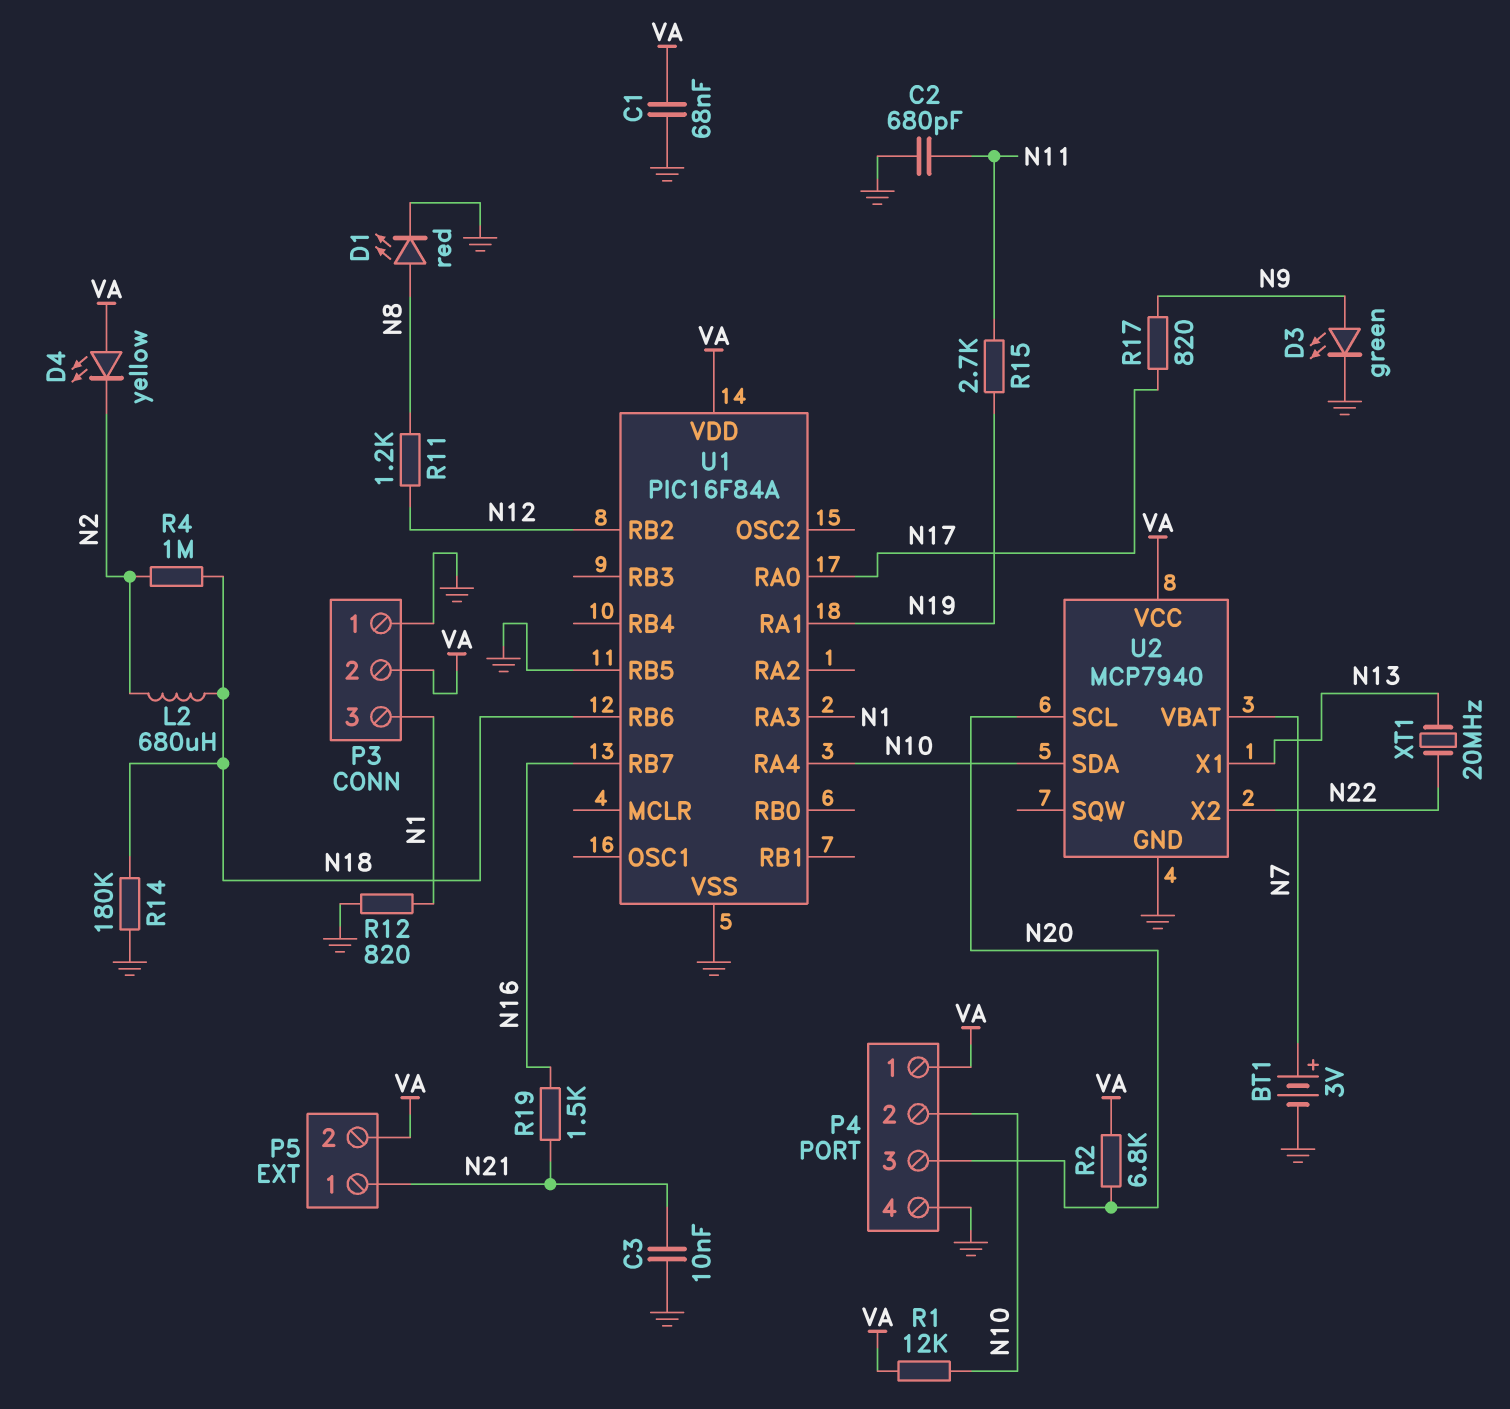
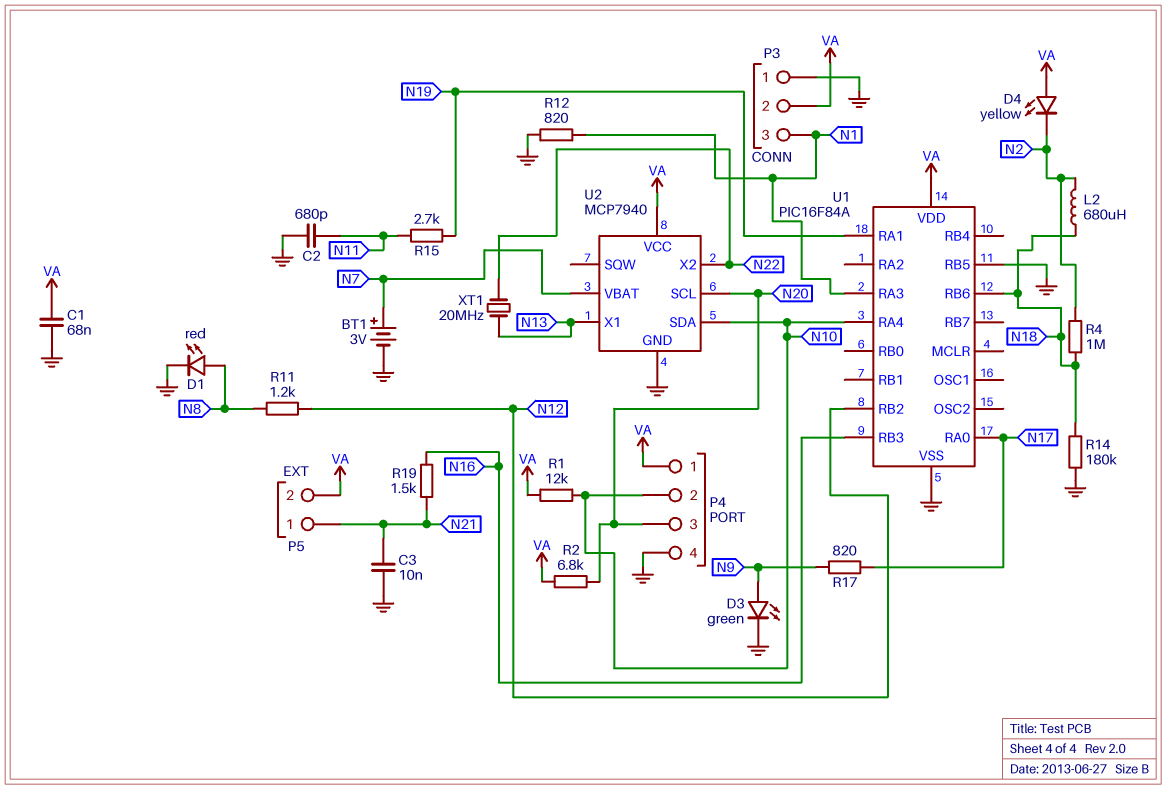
U1 pin RB3: none -> N16
U1 pin RB7: N16 -> none

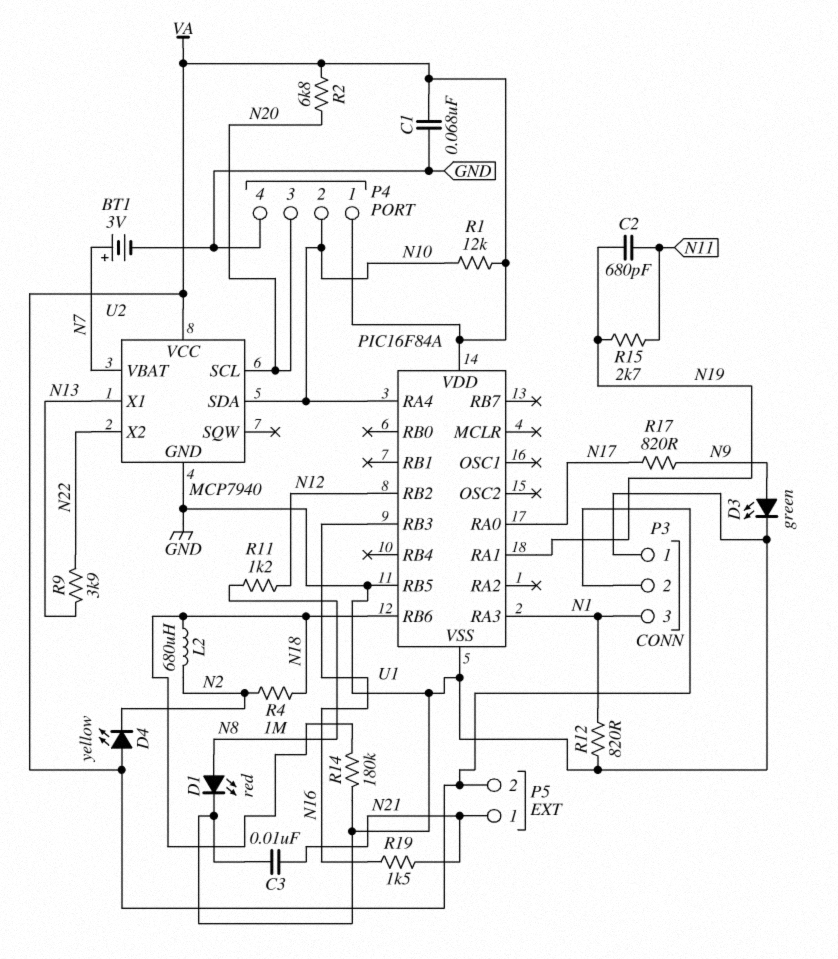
C2: 680pF (GND, N11) -> 680pF (N11, N19)
R9: none -> 3.9k (N13, N22)
XT1: 20MHz (N13, N22) -> none

